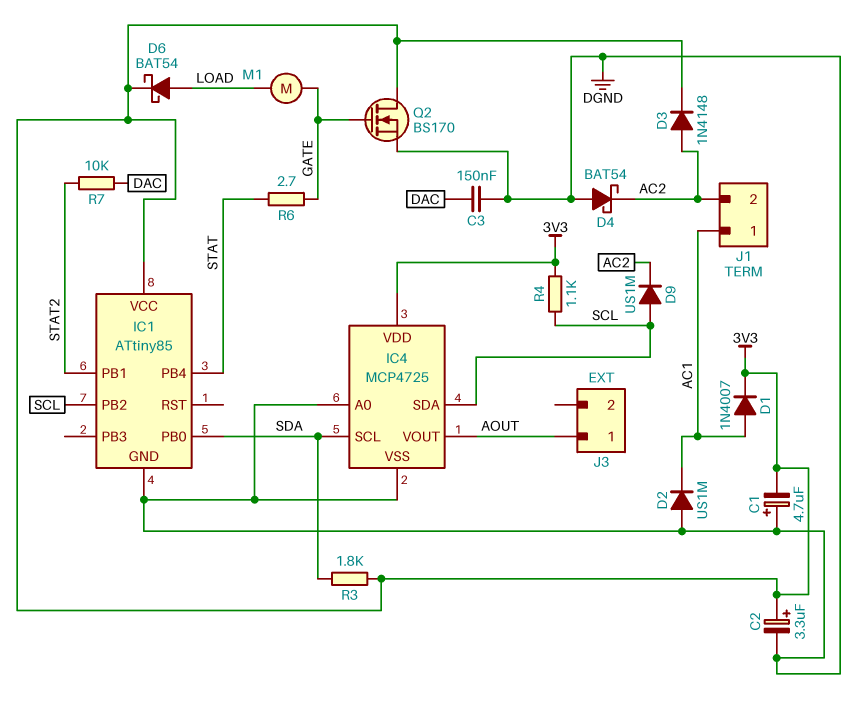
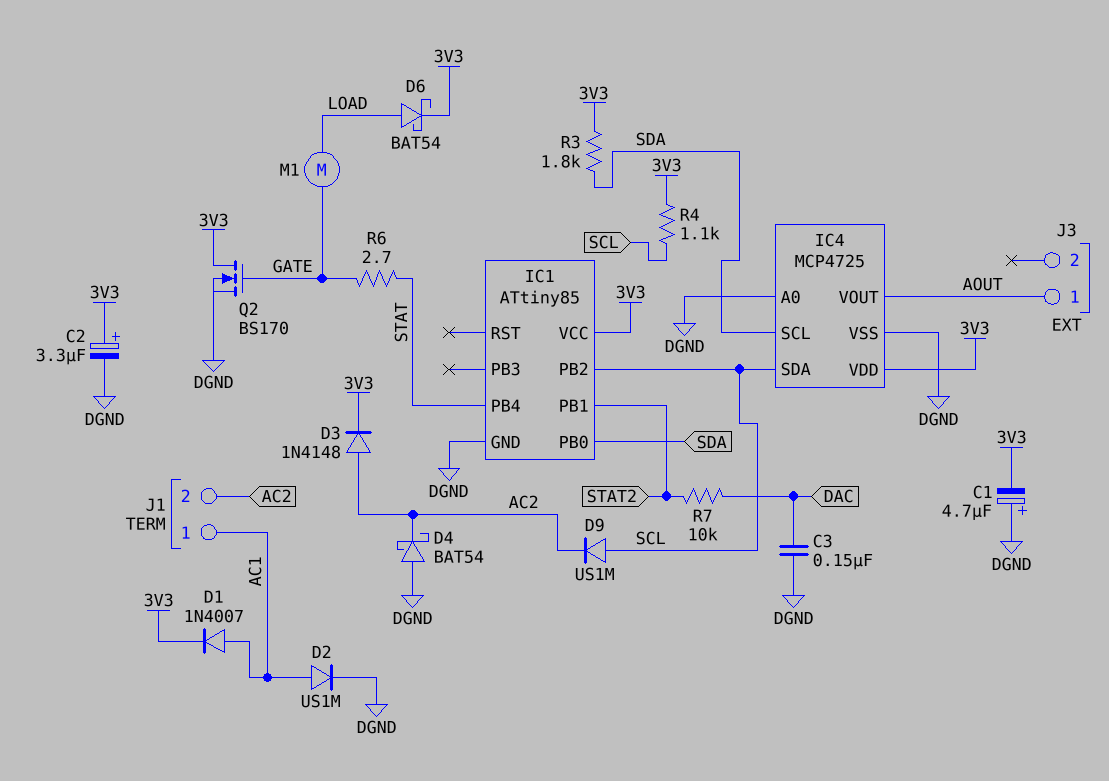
D2: diode US1M (A DGND, K AC1) -> diode US1M (A AC1, K DGND)

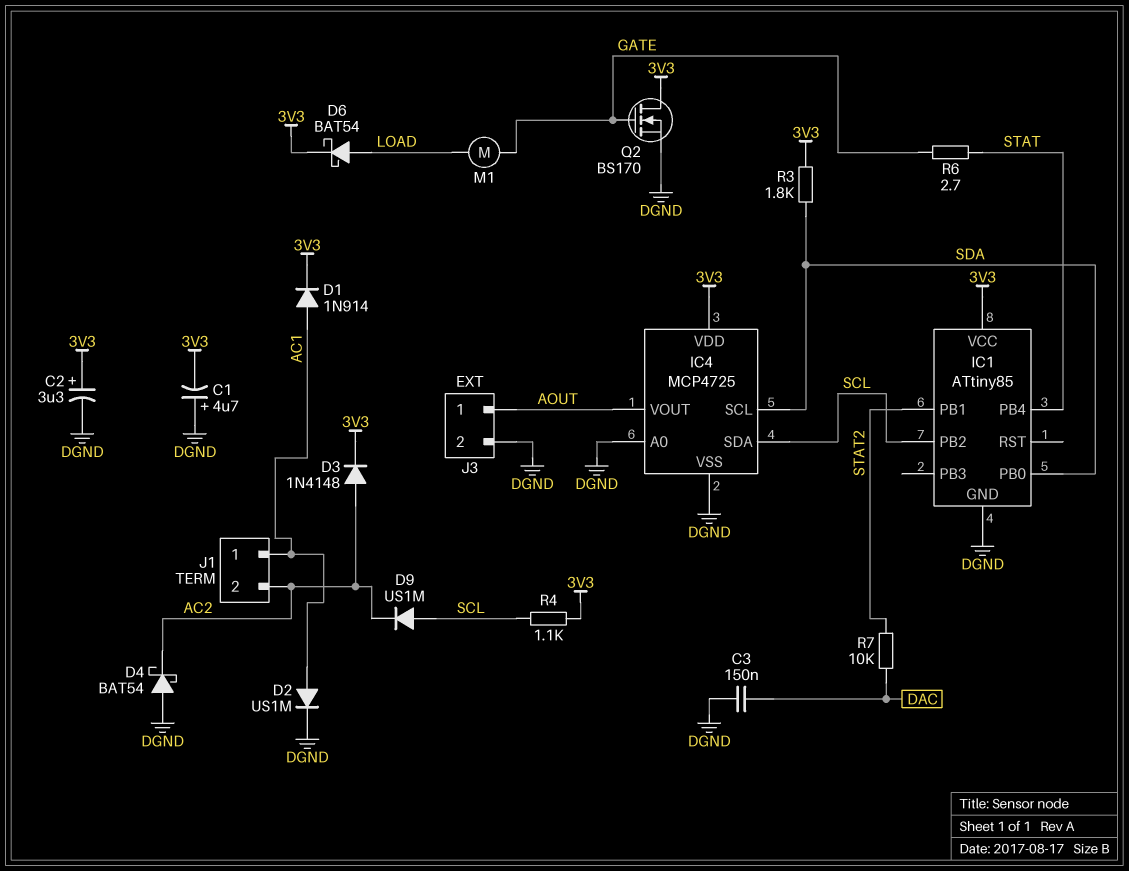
D1: diode 1N4007 (A AC1, K 3V3) -> diode 1N914 (A AC1, K 3V3)
J3 pin 2: none -> DGND

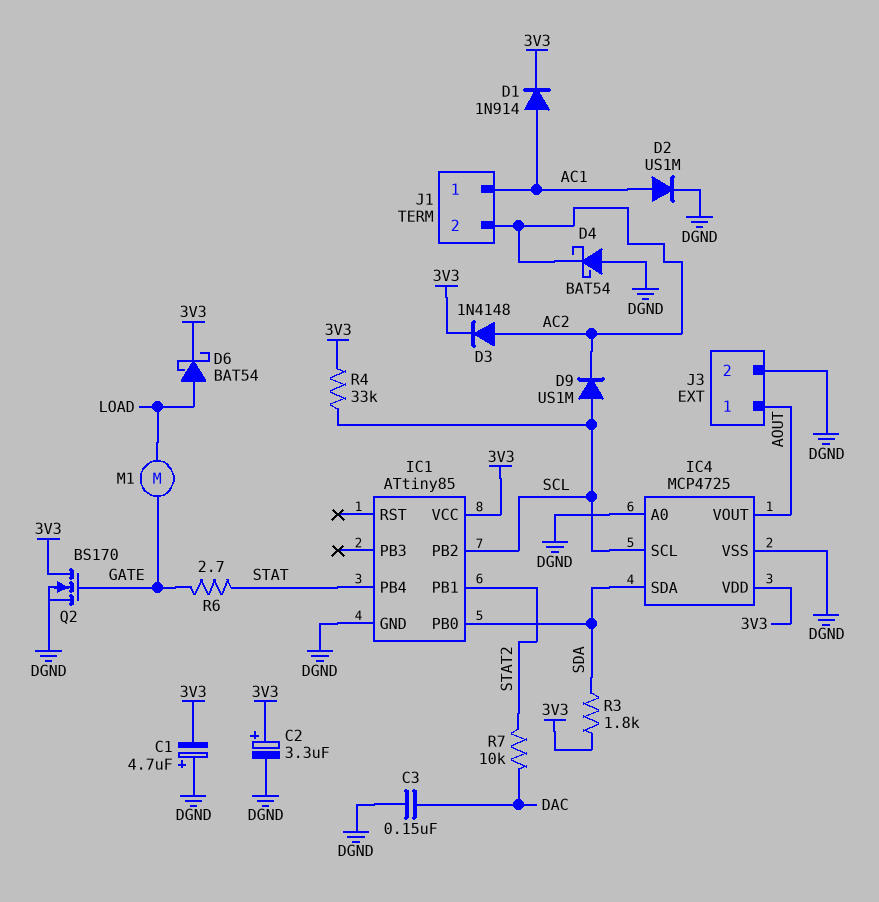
IC4 pin SCL: SDA -> SCL
IC4 pin SDA: SCL -> SDA
R4: 1.1k (3V3, SCL) -> 33k (3V3, SCL)

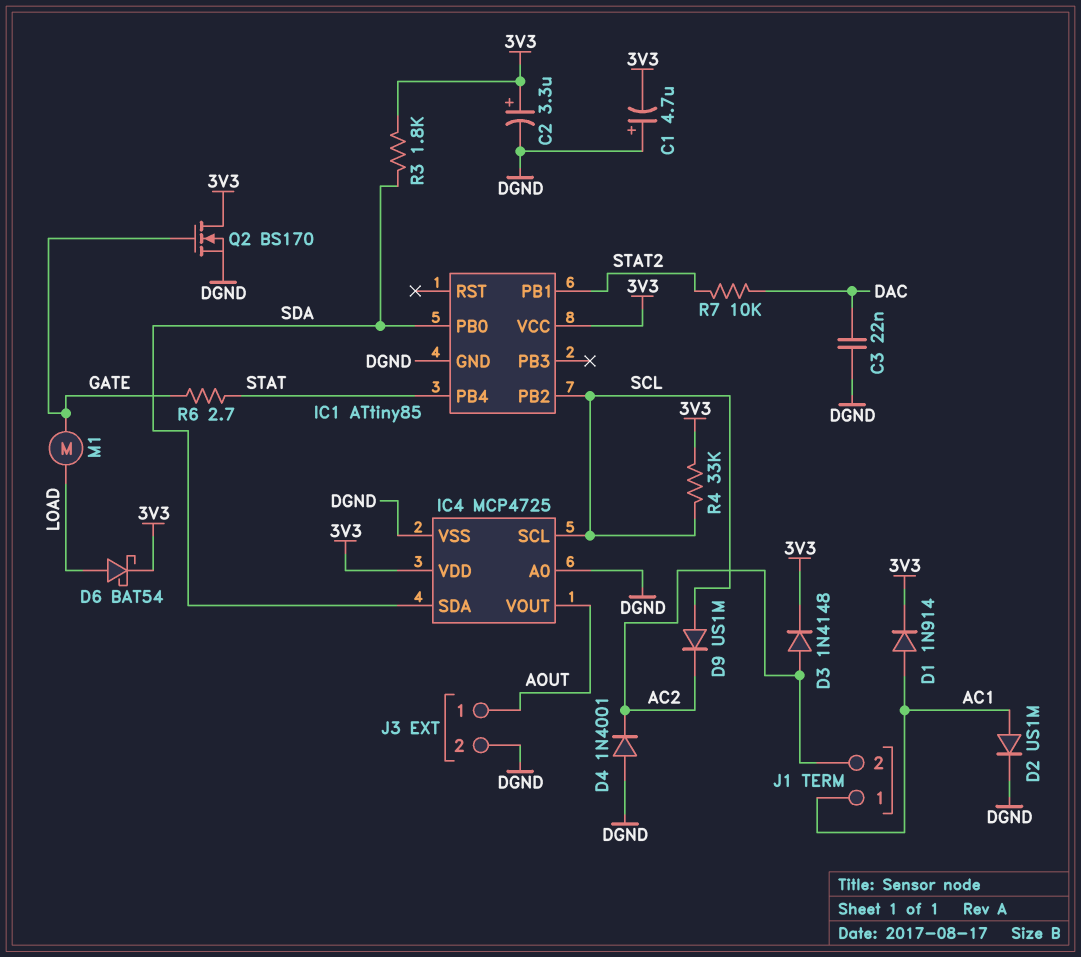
C3: 150nF (DAC, DGND) -> 22nF (DAC, DGND)
D4: schottky BAT54 (A DGND, K AC2) -> diode 1N4001 (A DGND, K AC2)

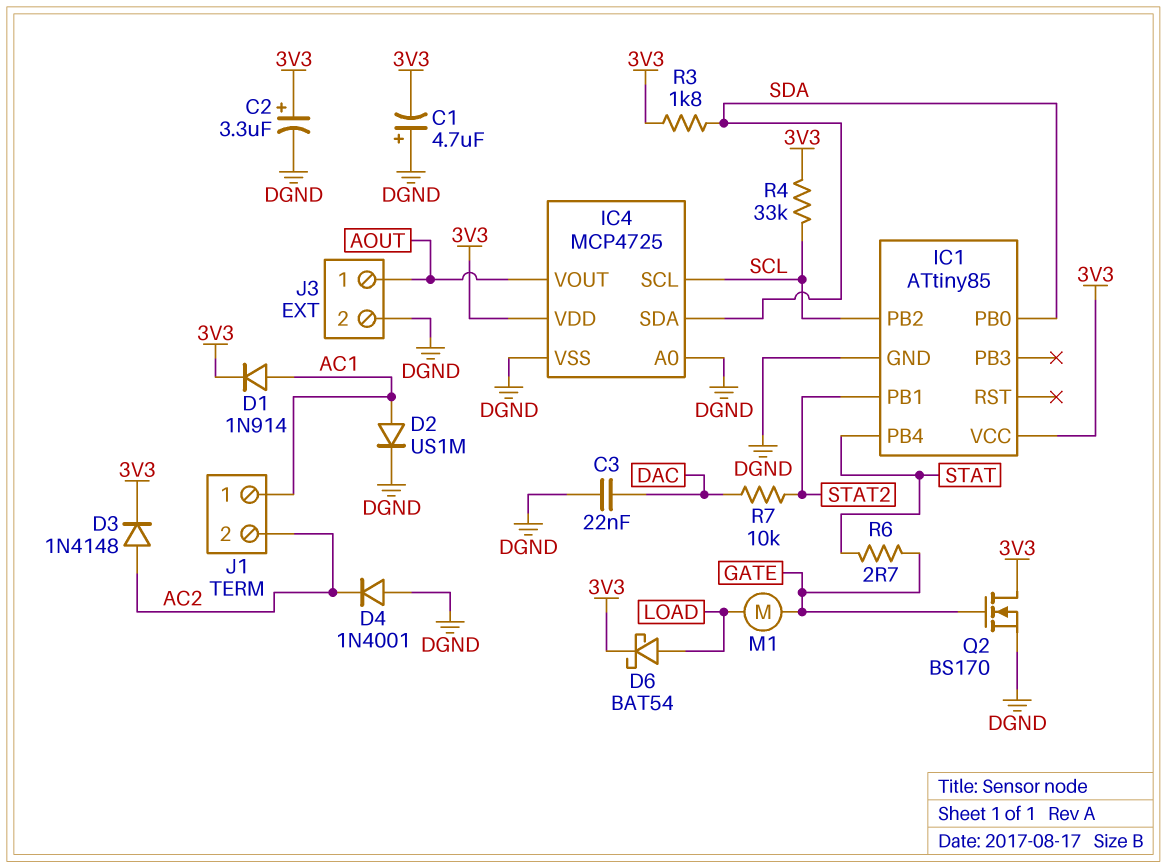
D9: diode US1M (A SCL, K AC2) -> none

